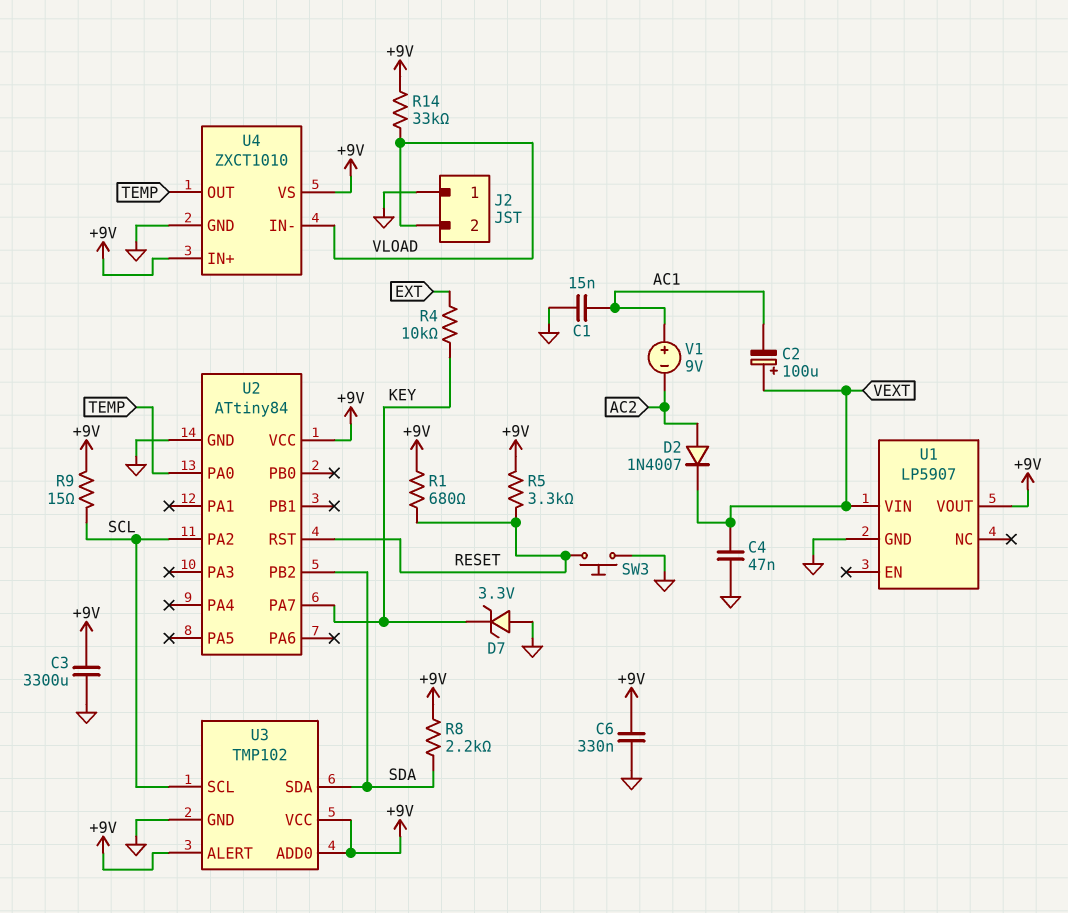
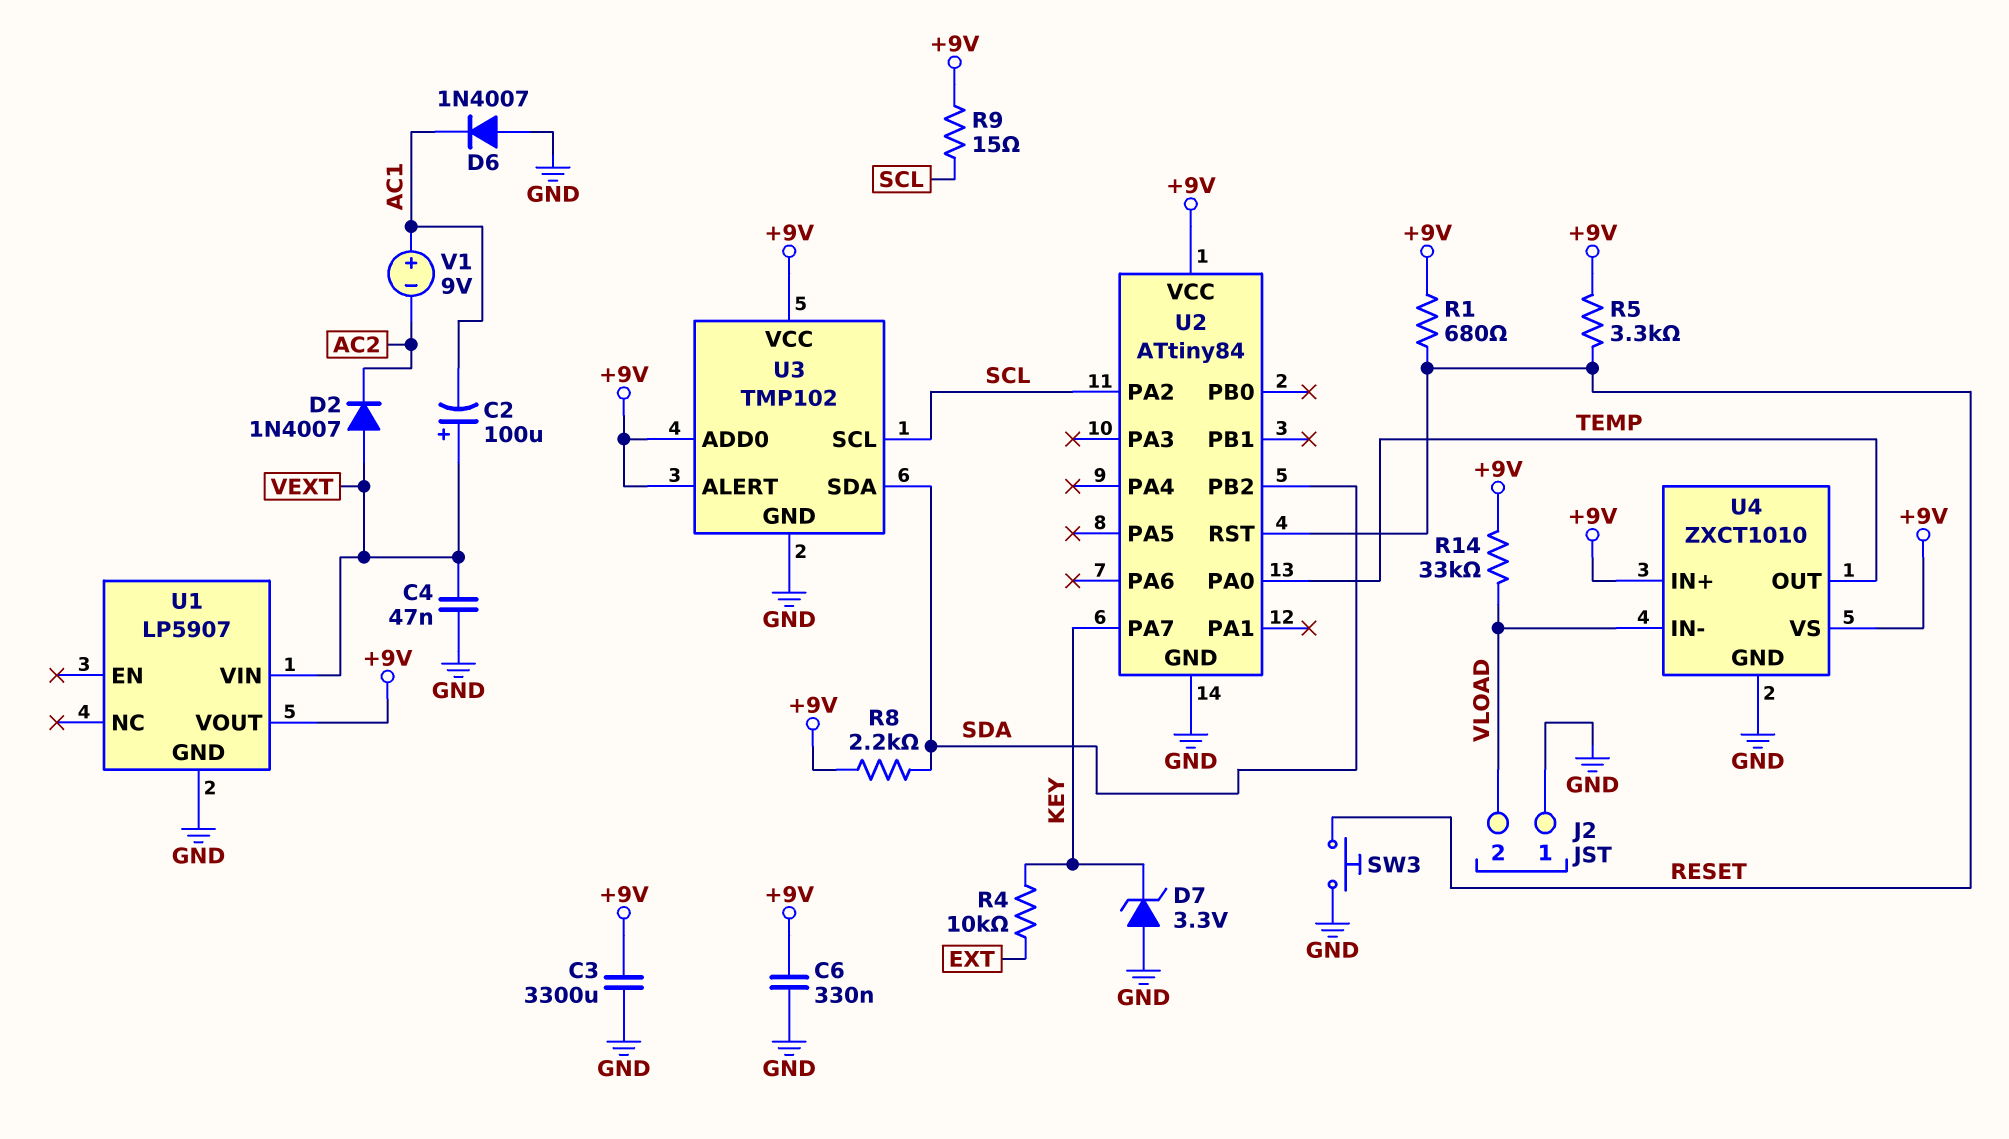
C1: 15nF (AC1, GND) -> none
D2: diode 1N4007 (A AC2, K VEXT) -> diode 1N4007 (A VEXT, K AC2)
D6: none -> diode 1N4007 (A GND, K AC1)

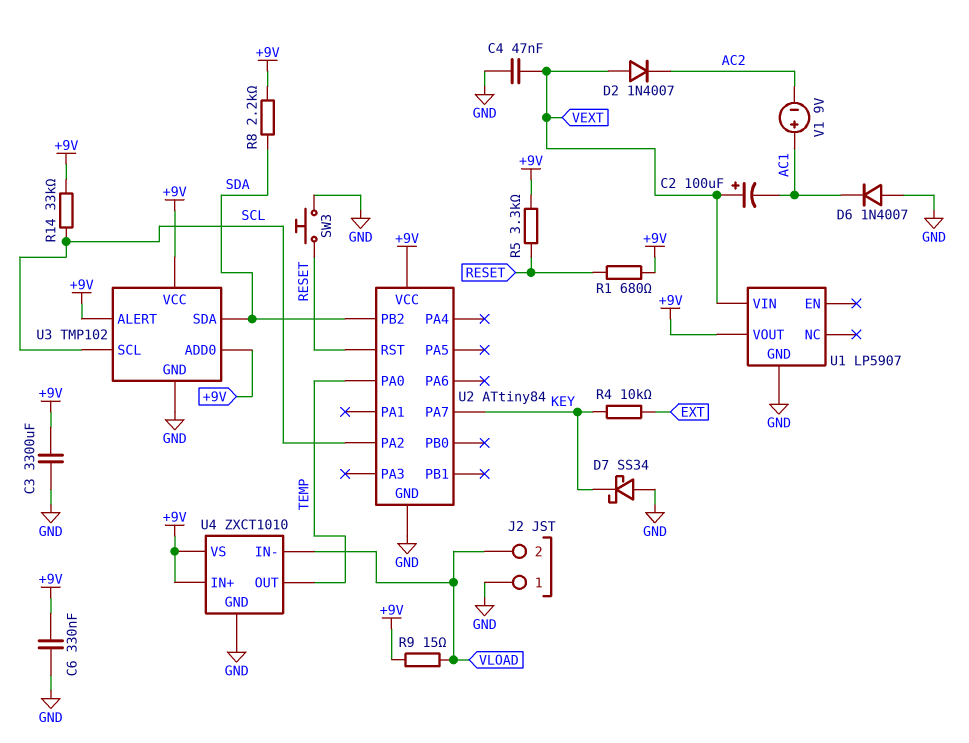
D7: zener 3.3V (A GND, K KEY) -> schottky SS34 (A GND, K KEY)
R9: 15 (+9V, SCL) -> 15 (+9V, VLOAD)
R14: 33k (+9V, VLOAD) -> 33k (+9V, SCL)

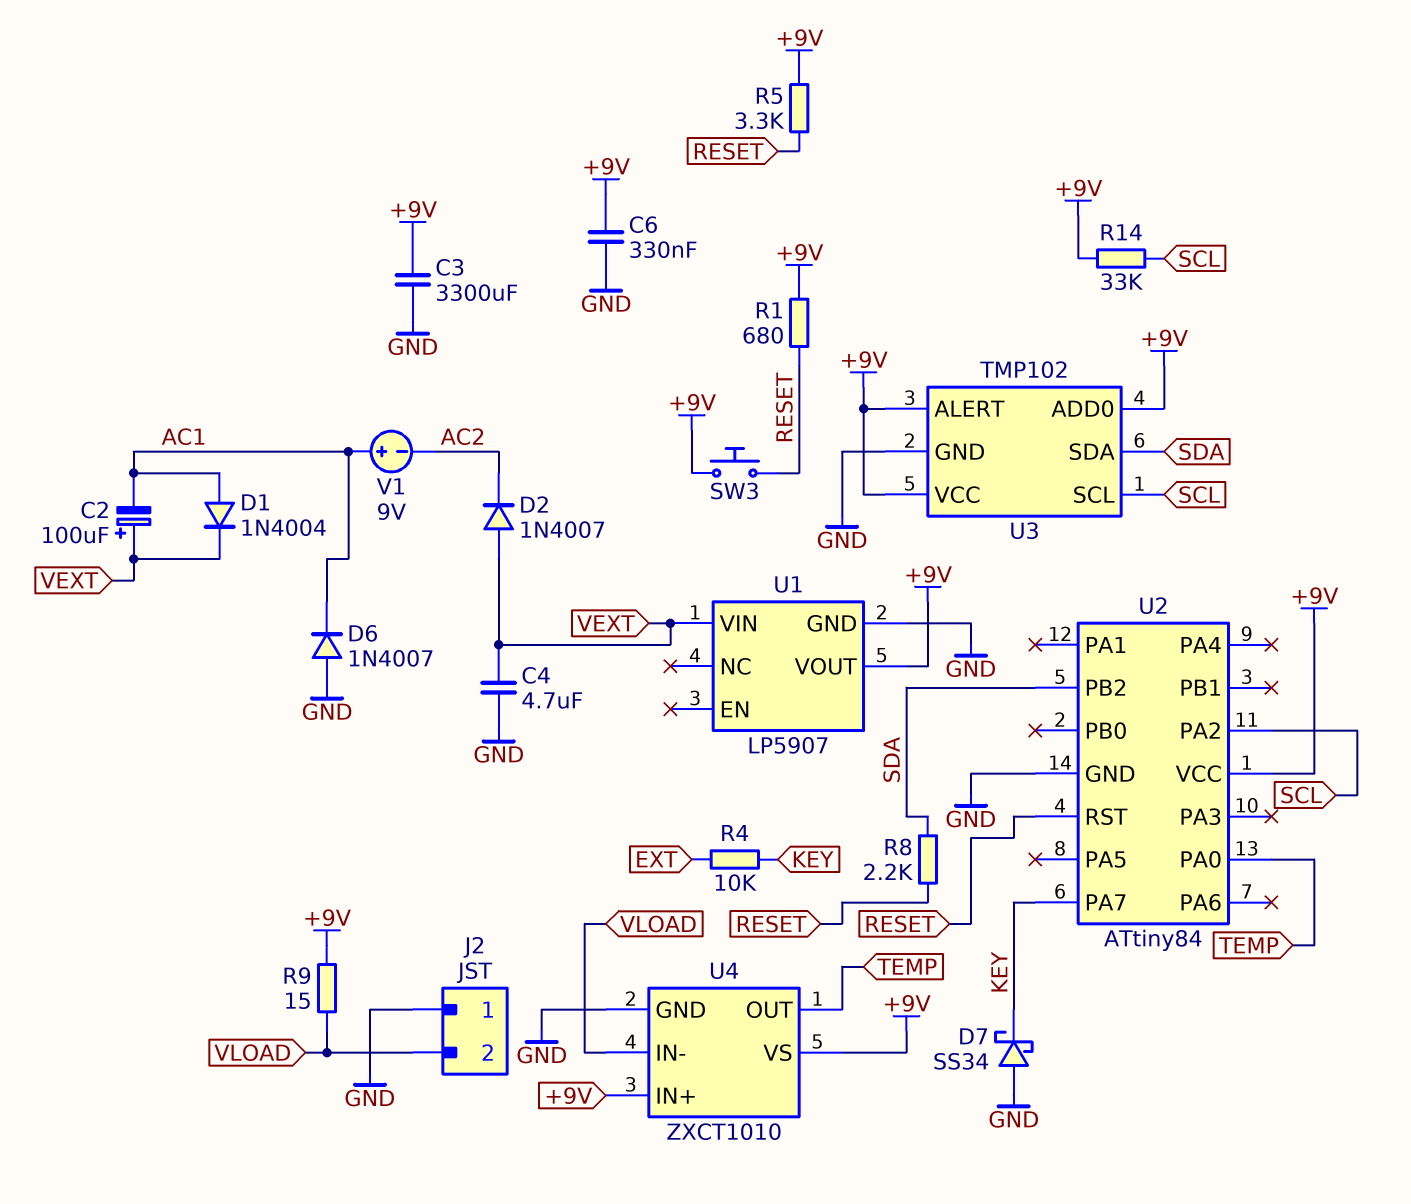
C4: 47nF (GND, VEXT) -> 4.7uF (GND, VEXT)
D1: none -> diode 1N4004 (A AC1, K VEXT)
R8: 2.2k (+9V, SDA) -> 2.2k (RESET, SDA)
SW3: button (GND, RESET) -> button (+9V, RESET)

